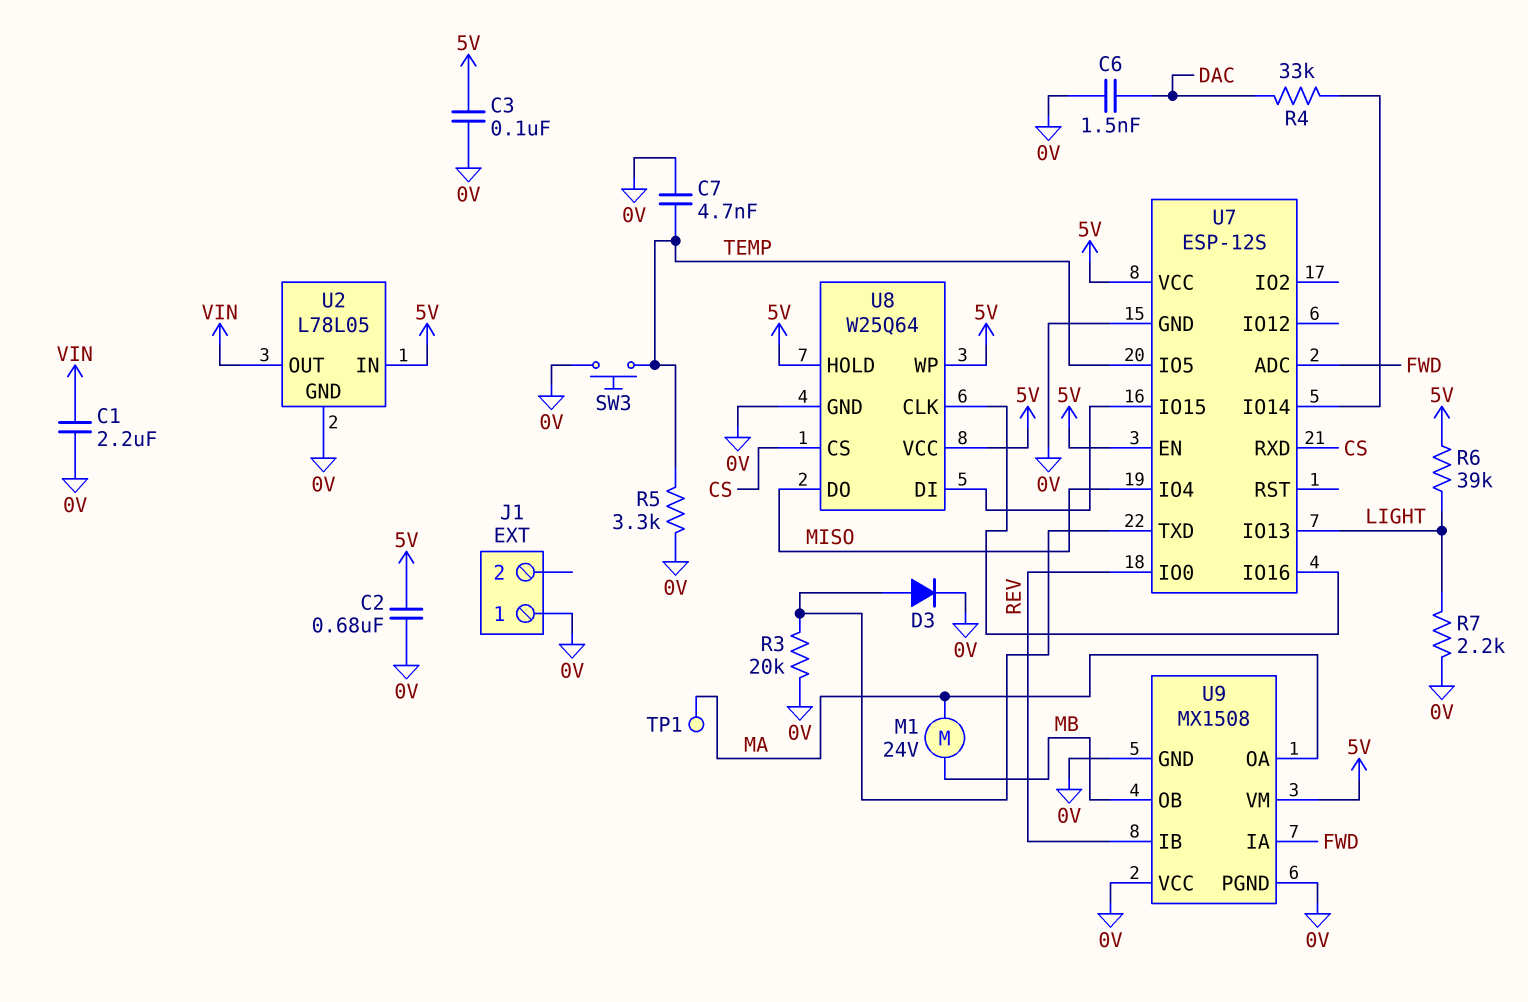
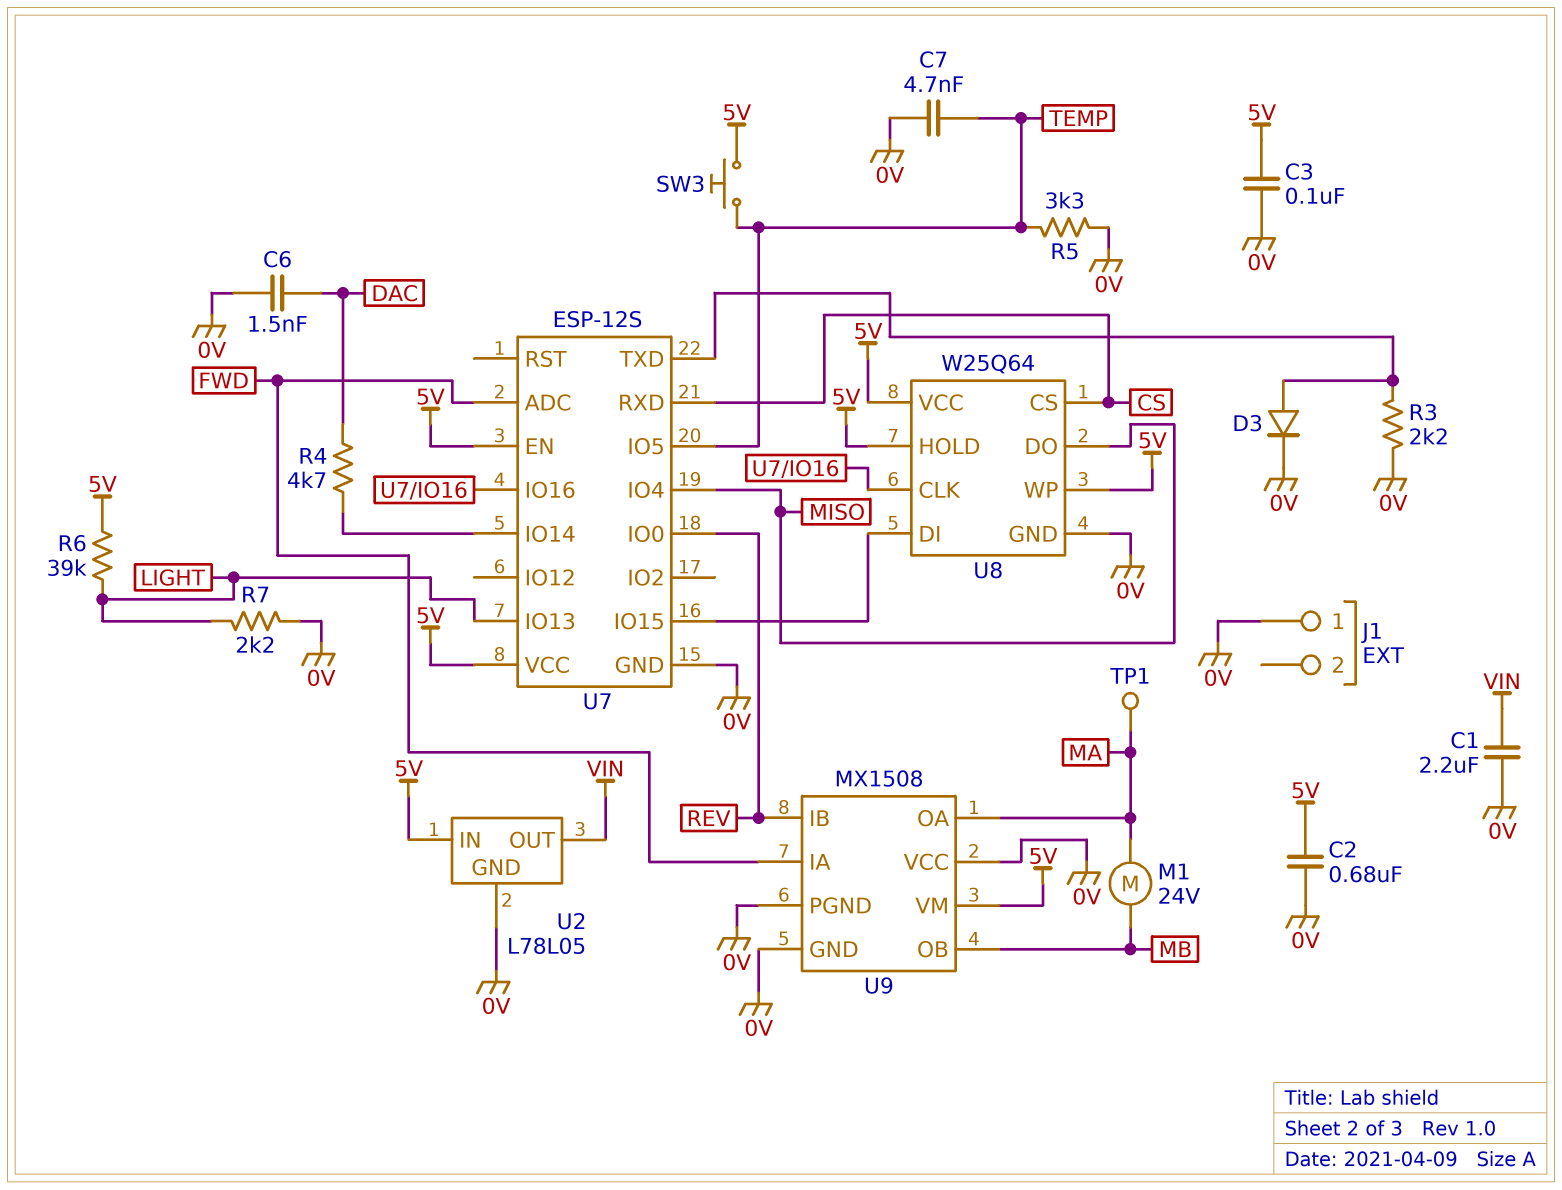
R3: 20k (0V, U7/TXD) -> 2.2k (0V, U7/TXD)
R4: 33k (DAC, U7/IO14) -> 4.7k (DAC, U7/IO14)
SW3: button (0V, TEMP) -> button (5V, TEMP)

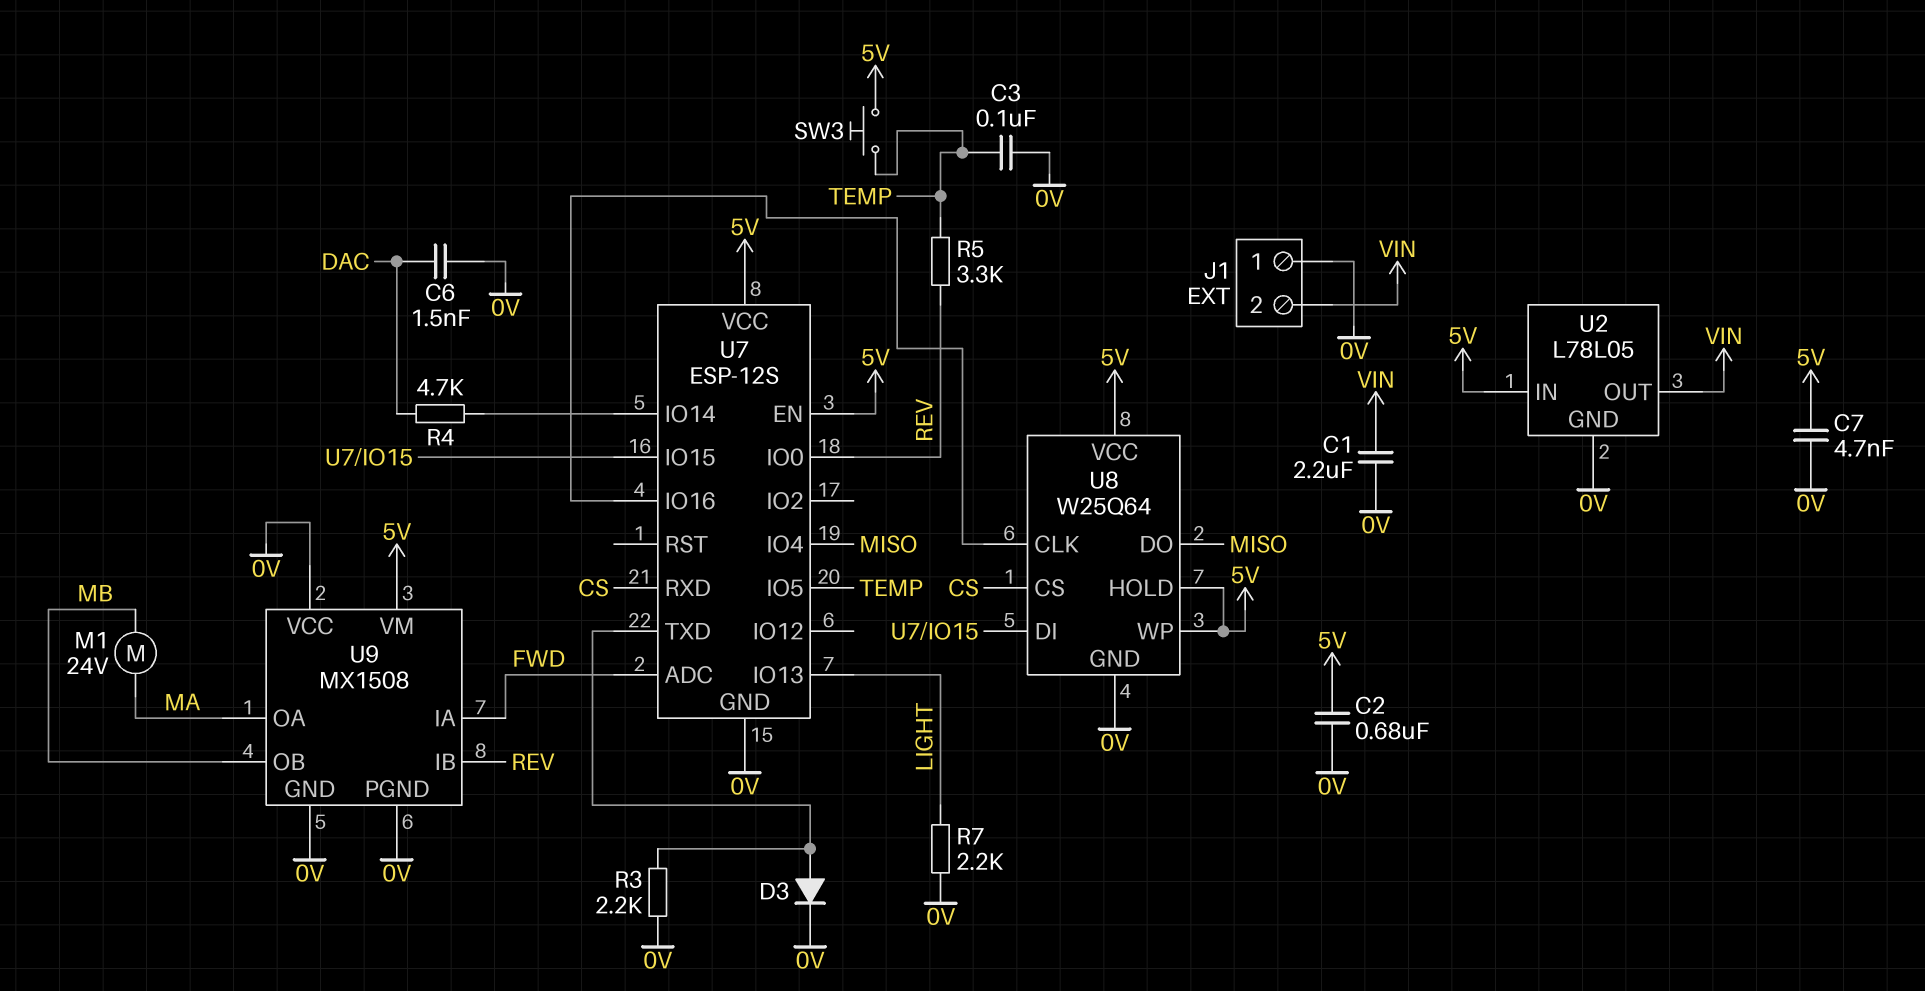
C3: 100nF (0V, 5V) -> 100nF (0V, TEMP)
C7: 4.7nF (0V, TEMP) -> 4.7nF (0V, 5V)
J1 pin 2: none -> VIN
R5: 3.3k (0V, TEMP) -> 3.3k (REV, TEMP)
R6: 39k (5V, LIGHT) -> none
TP1: test point (MA) -> none

